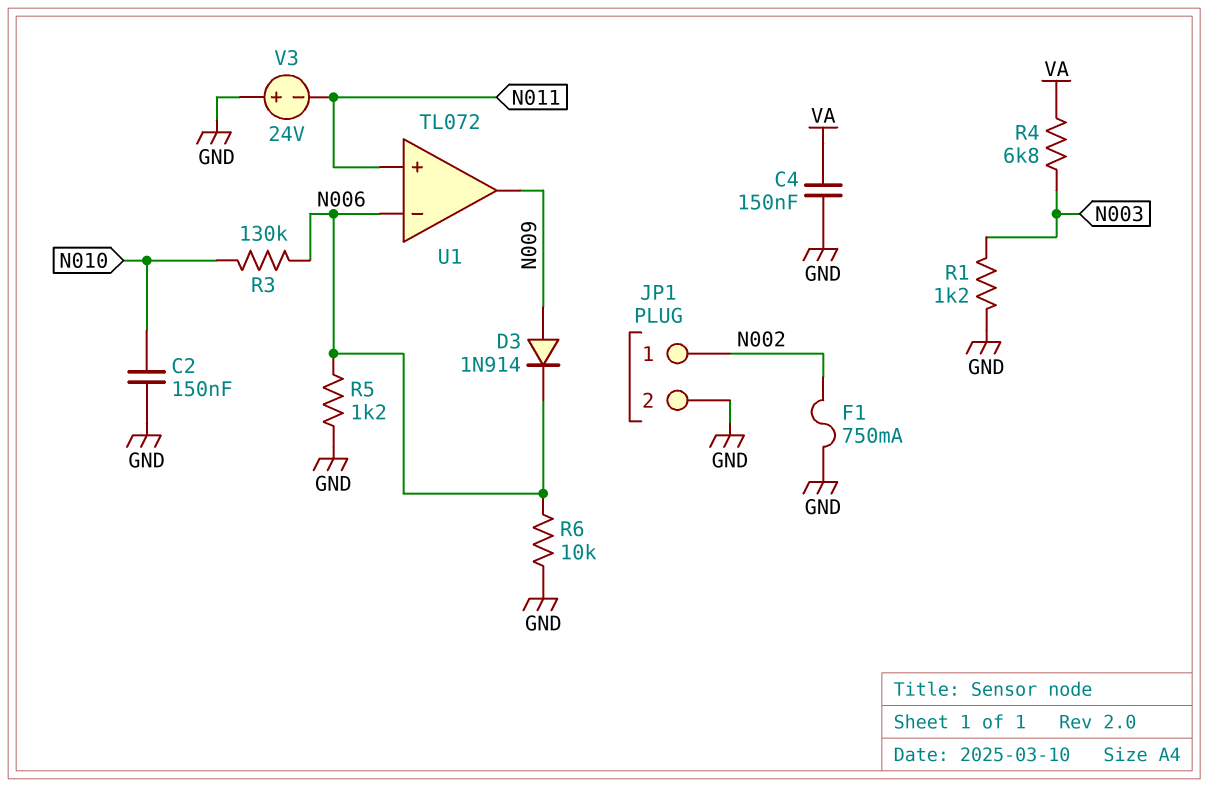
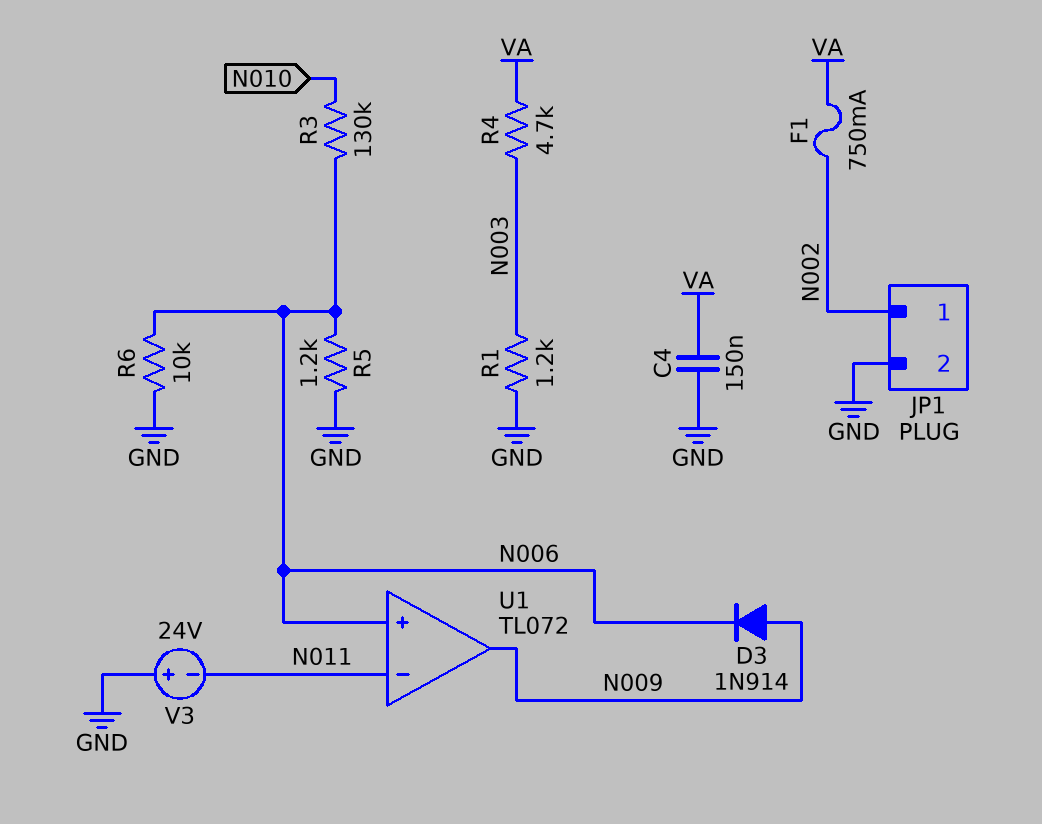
C2: 150nF (GND, N010) -> none
F1: 750mA (GND, N002) -> 750mA (N002, VA)
R4: 6.8k (N003, VA) -> 4.7k (N003, VA)
U1 pin in+: N011 -> N006
U1 pin in-: N006 -> N011

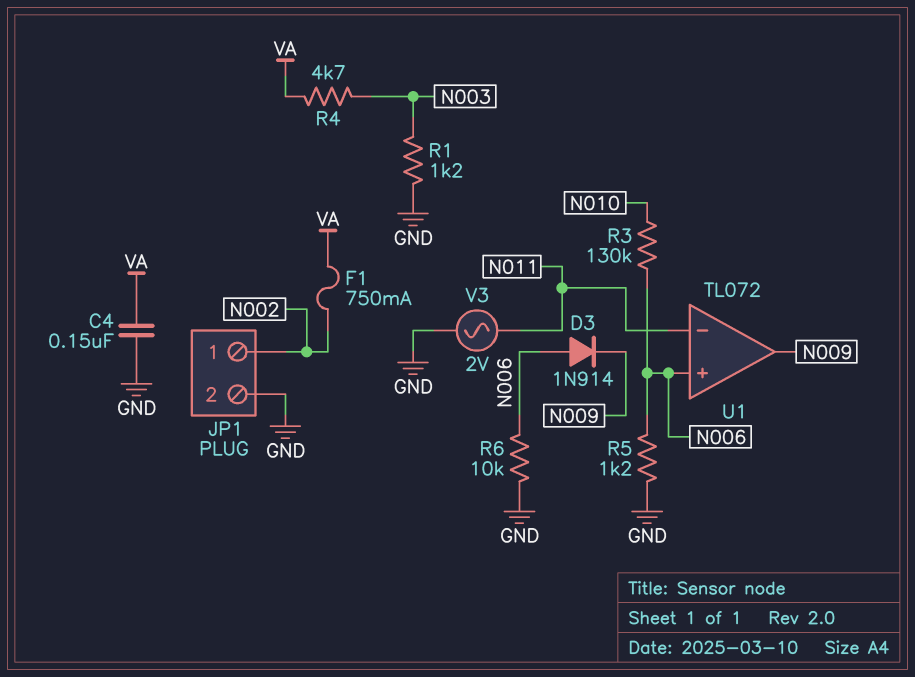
D3: diode 1N914 (A N009, K N006) -> diode 1N914 (A N006, K N009)
V3: 24V (plus GND, minus N011) -> AC 2V (GND, N011)

